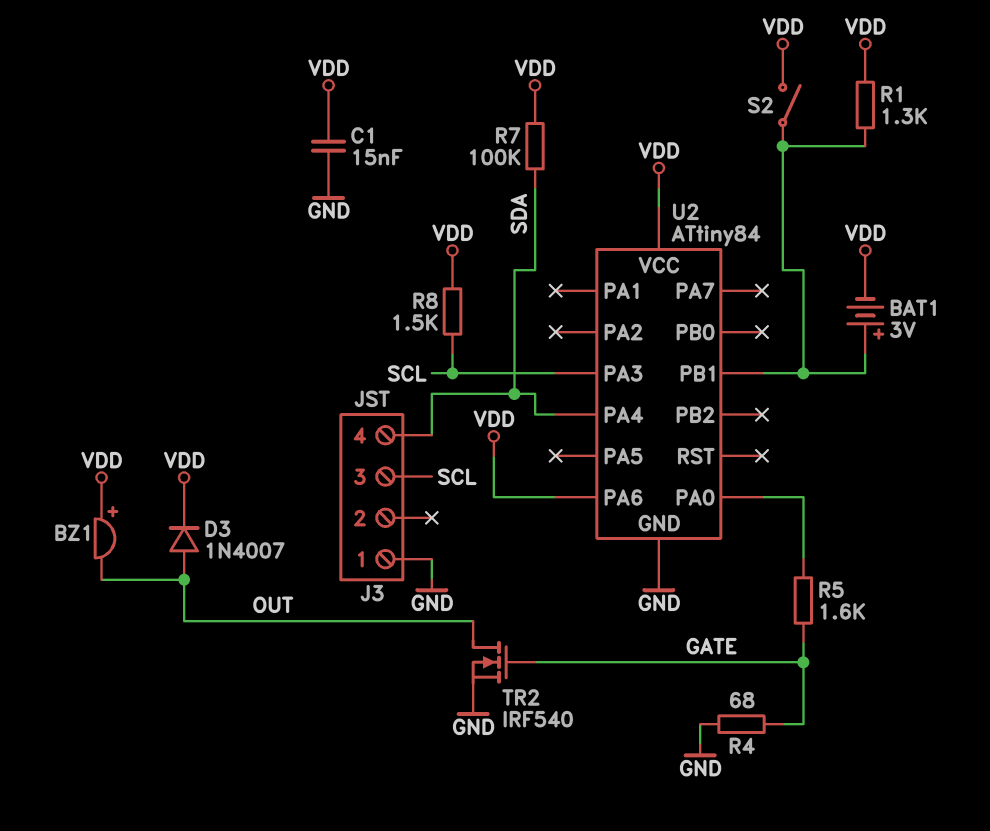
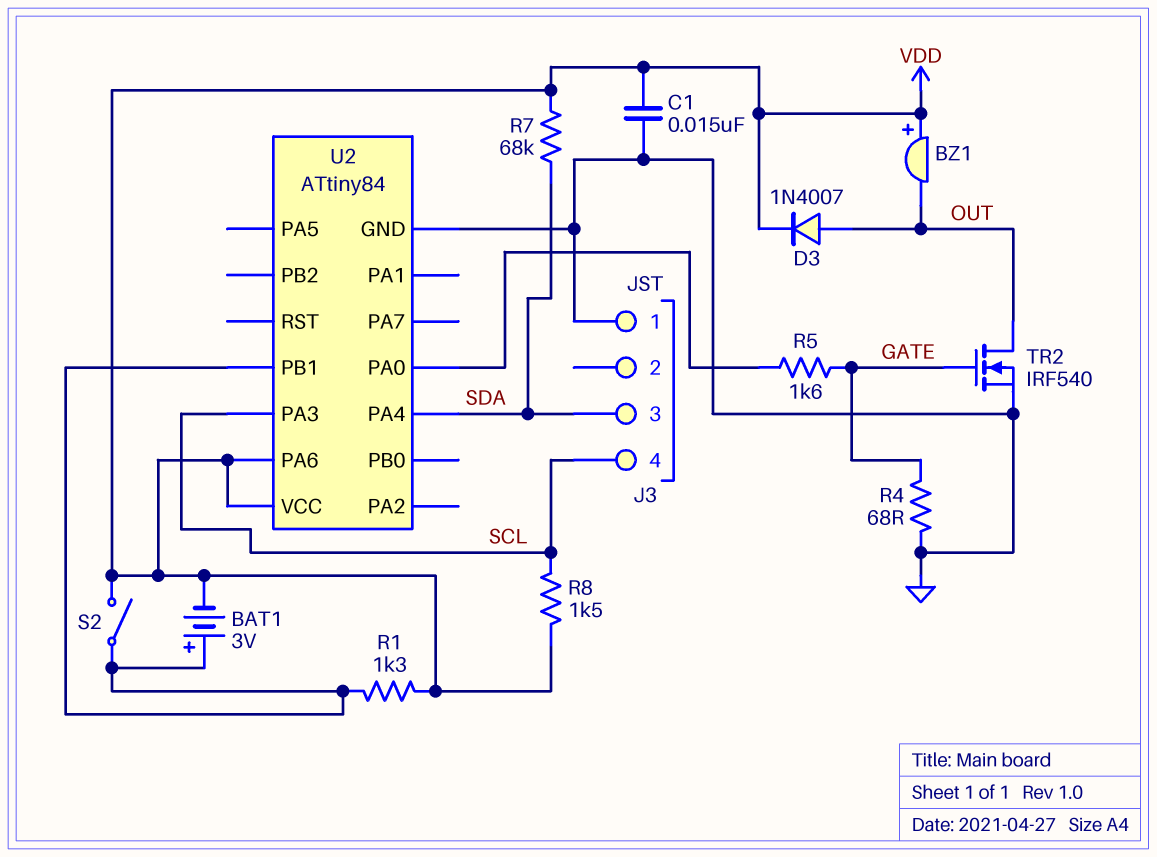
J3 pin 3: SCL -> SDA
J3 pin 4: SDA -> SCL
R7: 100k (SDA, VDD) -> 68k (SDA, VDD)

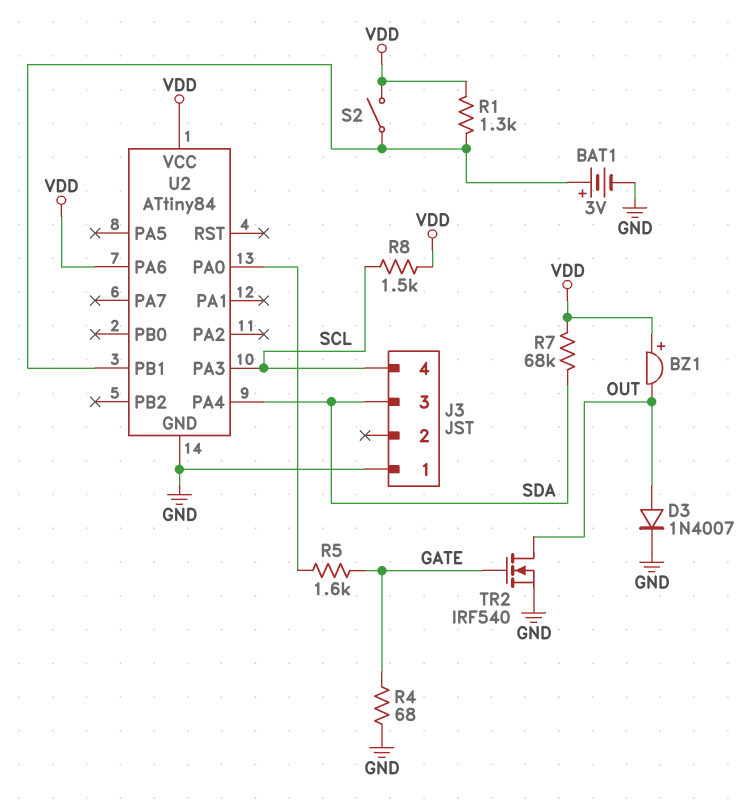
BAT1: 3V (plus U2/PB1, minus VDD) -> 3V (plus U2/PB1, minus GND)
C1: 15nF (GND, VDD) -> none
D3: diode 1N4007 (A OUT, K VDD) -> diode 1N4007 (A OUT, K GND)

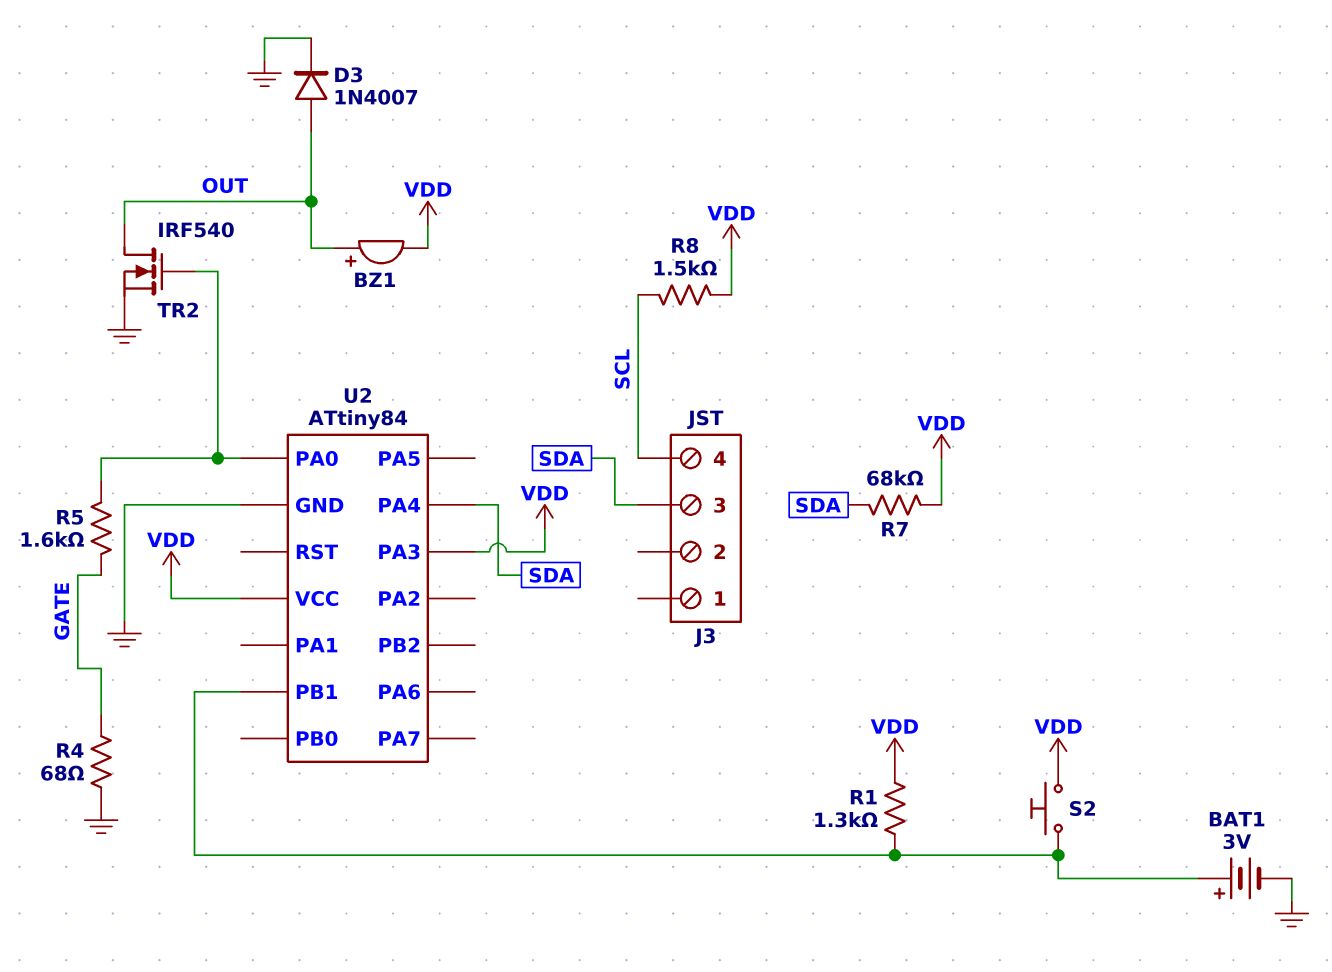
BZ1: buzzer (plus VDD, minus OUT) -> buzzer (plus OUT, minus VDD)
J3 pin 1: GND -> none
S2: switch (U2/PB1, VDD) -> button (U2/PB1, VDD)
TR2: NMOS IRF540 (G GATE, D OUT, S GND) -> NMOS IRF540 (G U2/PA0, D OUT, S GND)
U2 pin PA3: SCL -> VDD
U2 pin PA6: VDD -> none

